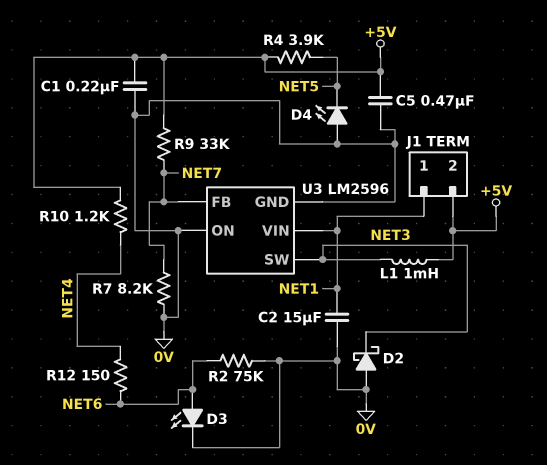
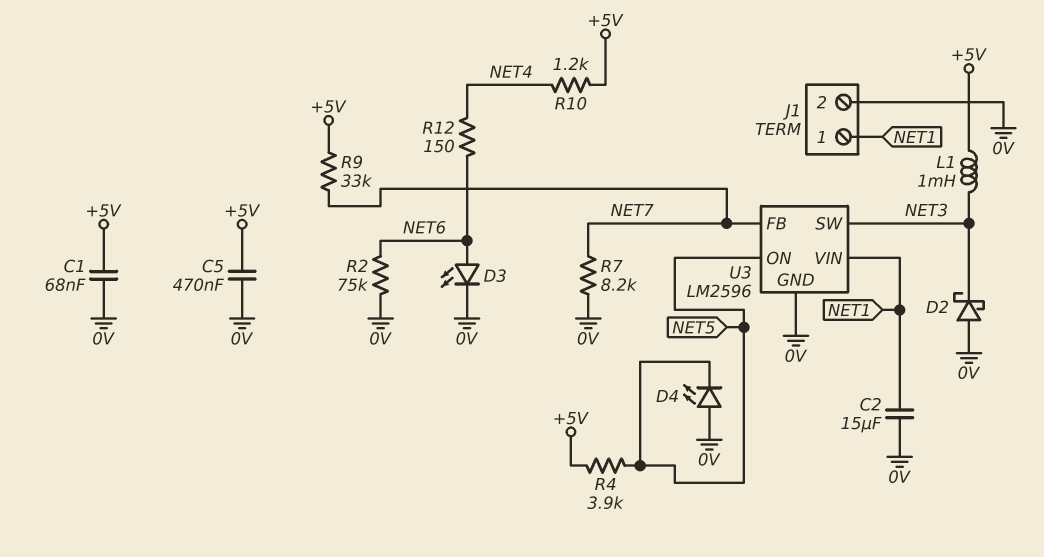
C1: 220nF (+5V, 0V) -> 68nF (+5V, 0V)
J1 pin 2: +5V -> 0V
U3 pin ON: 0V -> NET5

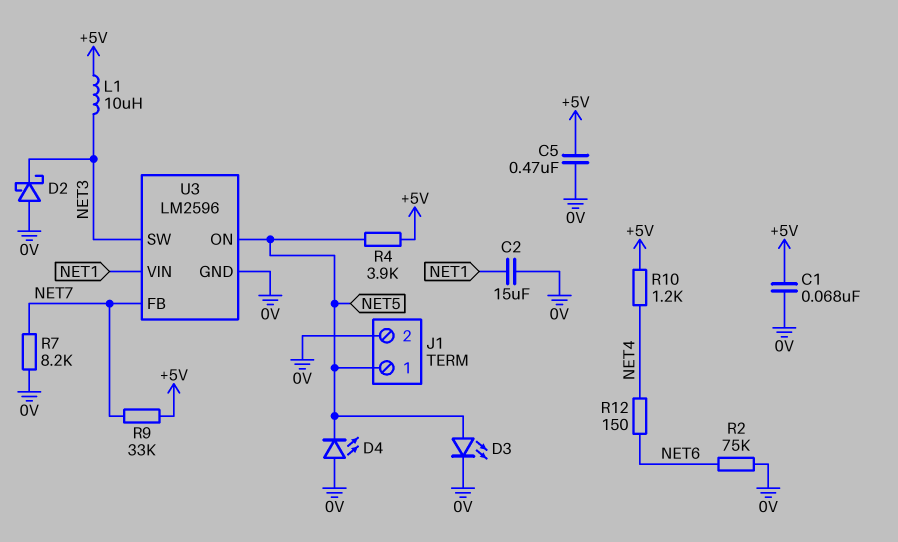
D3: LED (A NET6, K 0V) -> LED (A NET5, K 0V)
J1 pin 1: NET1 -> NET5
L1: 1mH (+5V, NET3) -> 10uH (+5V, NET3)

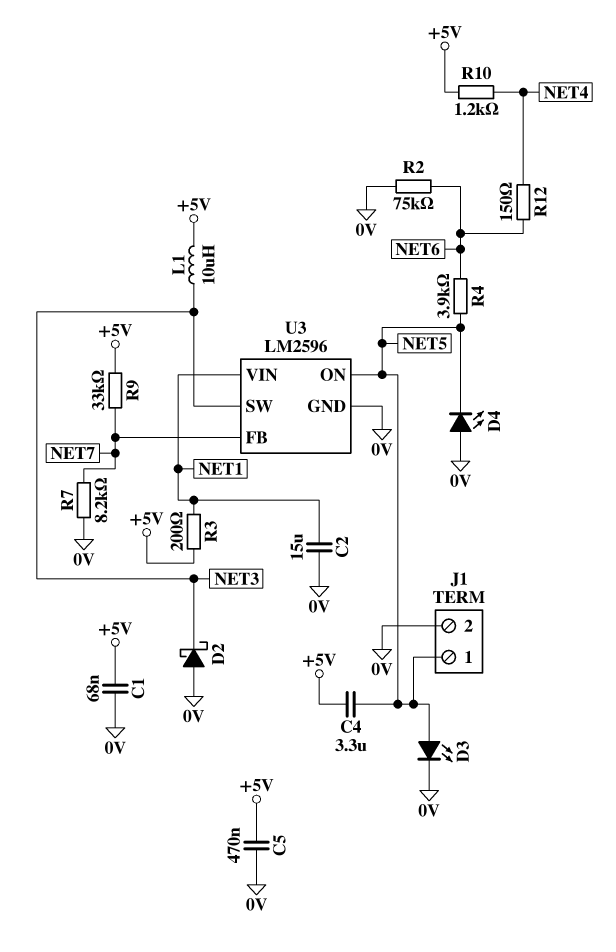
C4: none -> 3.3uF (+5V, NET5)
R3: none -> 200 (+5V, NET1)
R4: 3.9k (+5V, NET5) -> 3.9k (NET5, NET6)

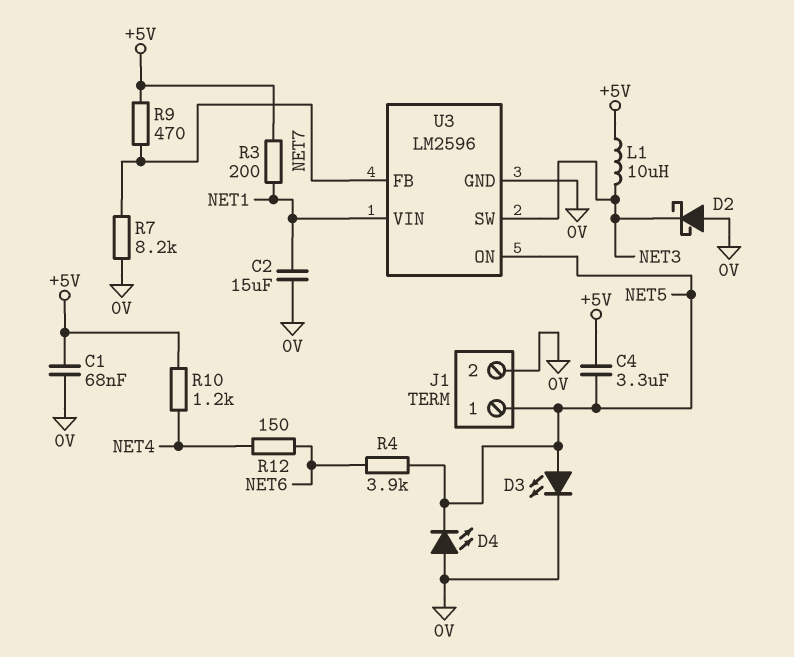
C5: 470nF (+5V, 0V) -> none
R2: 75k (0V, NET6) -> none
R9: 33k (+5V, NET7) -> 470 (+5V, NET7)

